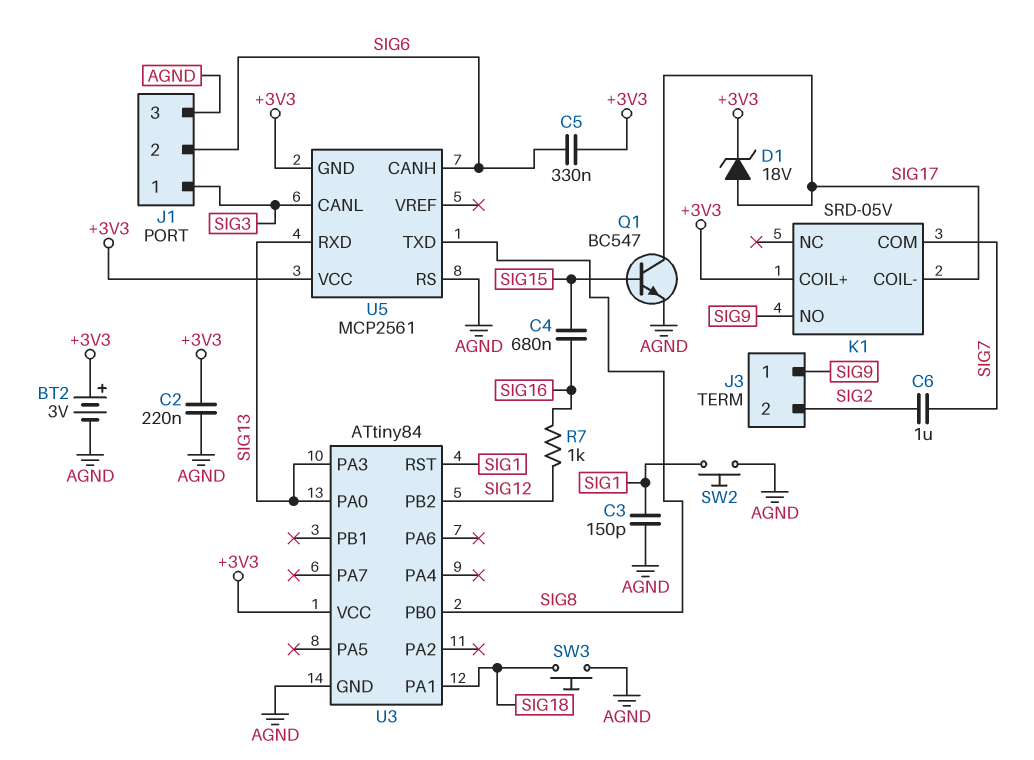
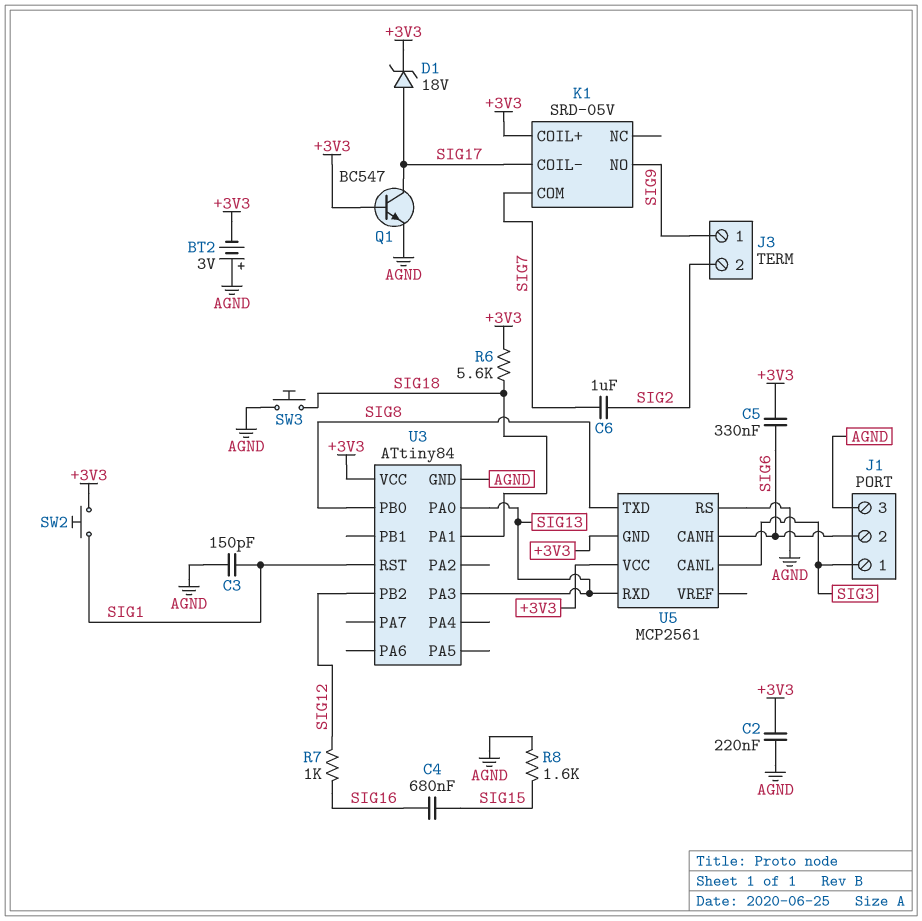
BT2: 3V (plus +3V3, minus AGND) -> 3V (plus AGND, minus +3V3)
Q1: NPN BC547 (B SIG15, C SIG17, E AGND) -> NPN BC547 (B +3V3, C SIG17, E AGND)
R6: none -> 5.6k (+3V3, SIG18)
R8: none -> 1.6k (AGND, SIG15)
SW2: button (AGND, SIG1) -> button (+3V3, SIG1)

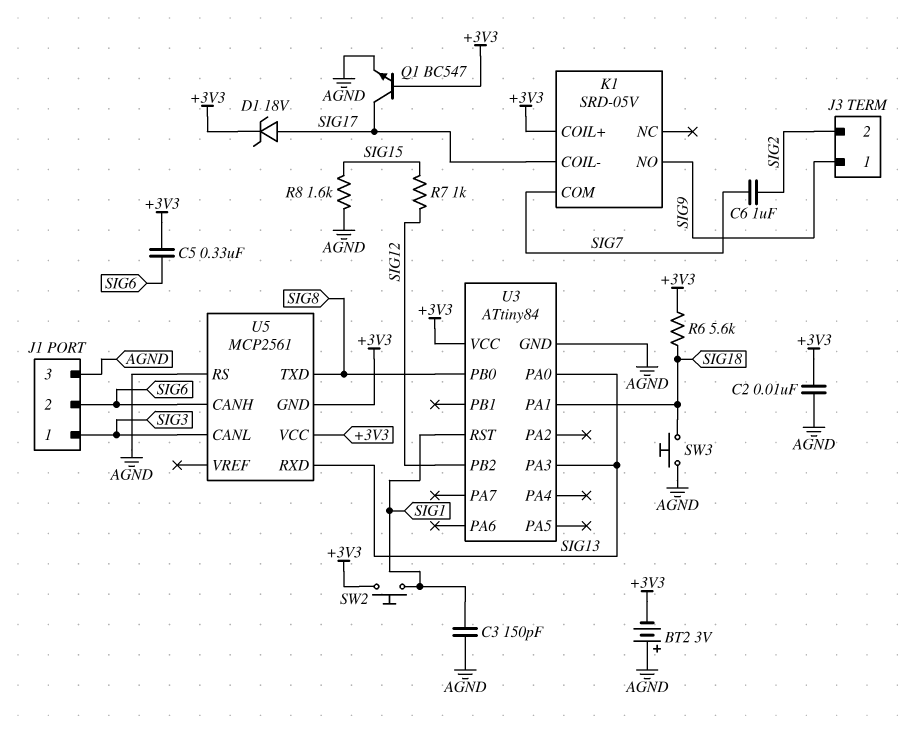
C2: 220nF (+3V3, AGND) -> 10nF (+3V3, AGND)
C4: 680nF (SIG15, SIG16) -> none
R7: 1k (SIG12, SIG16) -> 1k (SIG12, SIG15)

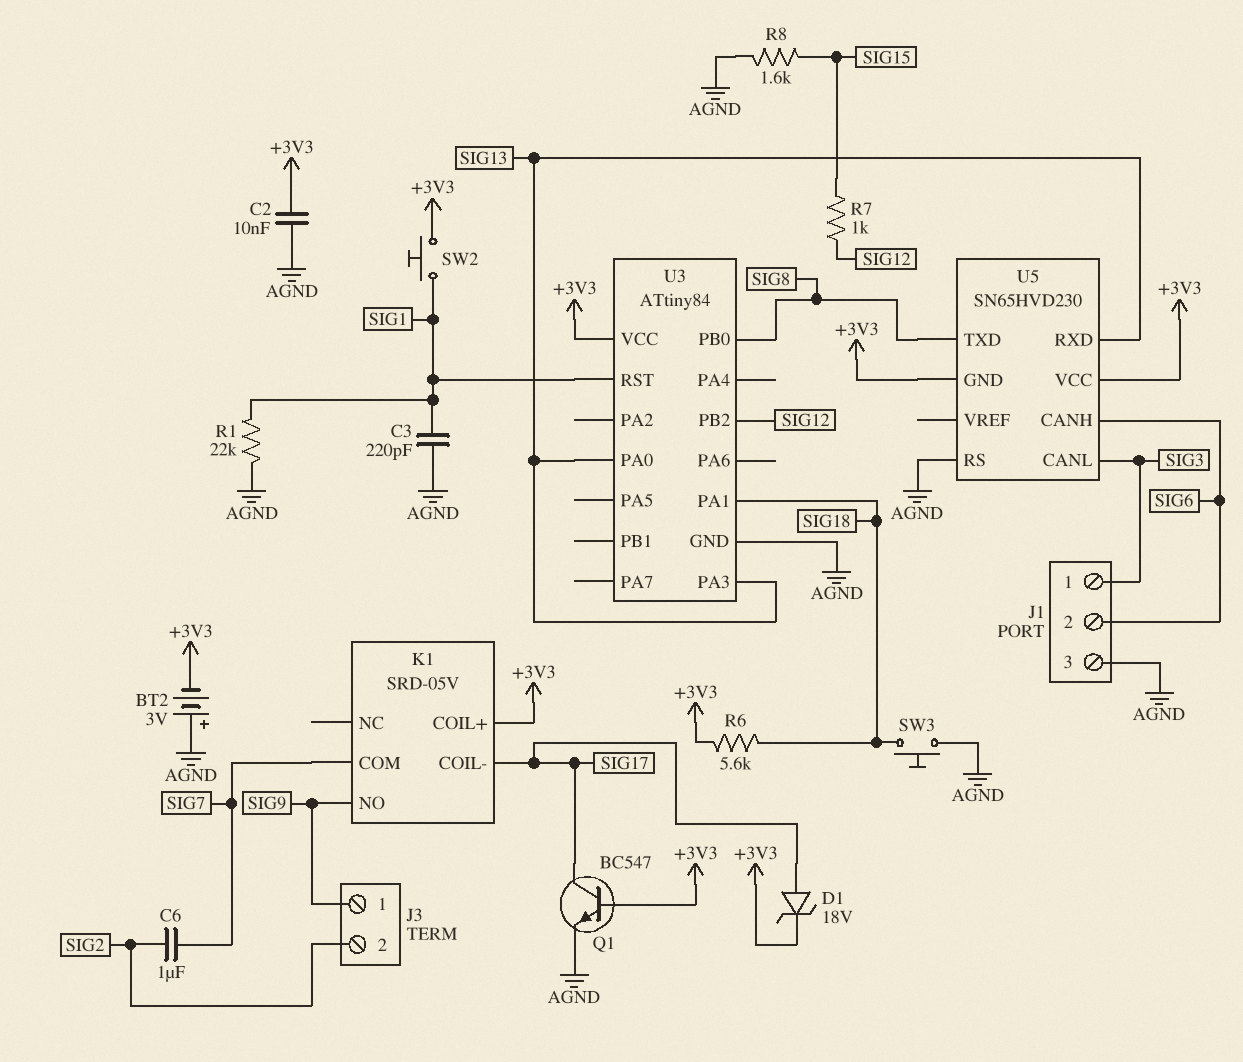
C3: 150pF (AGND, SIG1) -> 220pF (AGND, SIG1)
C5: 330nF (+3V3, SIG6) -> none
R1: none -> 22k (AGND, SIG1)
U5: MCP2561 -> SN65HVD230

